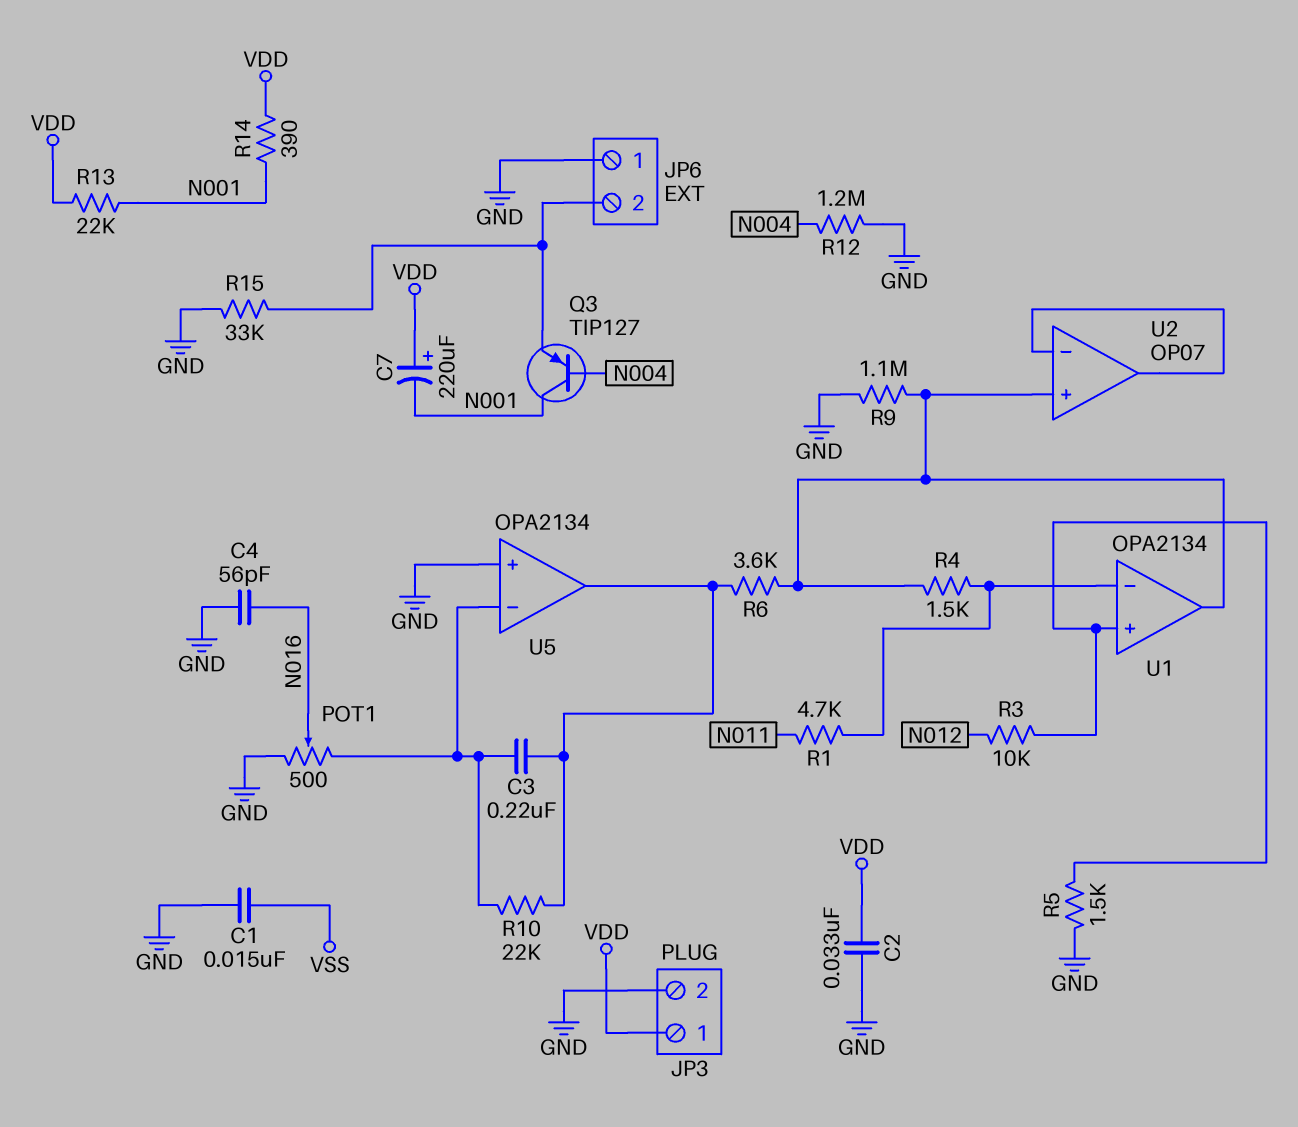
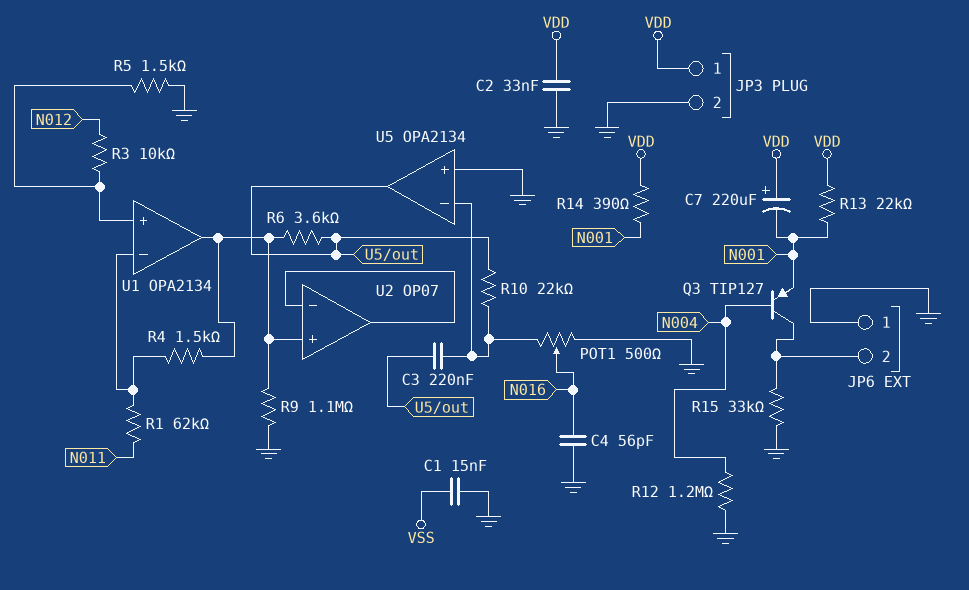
Q3: PNP TIP127 (B N004, C N001, E JP6/2) -> PNP TIP127 (B N004, C JP6/2, E N001)
R1: 4.7k (N011, U1/in-) -> 62k (N011, U1/in-)

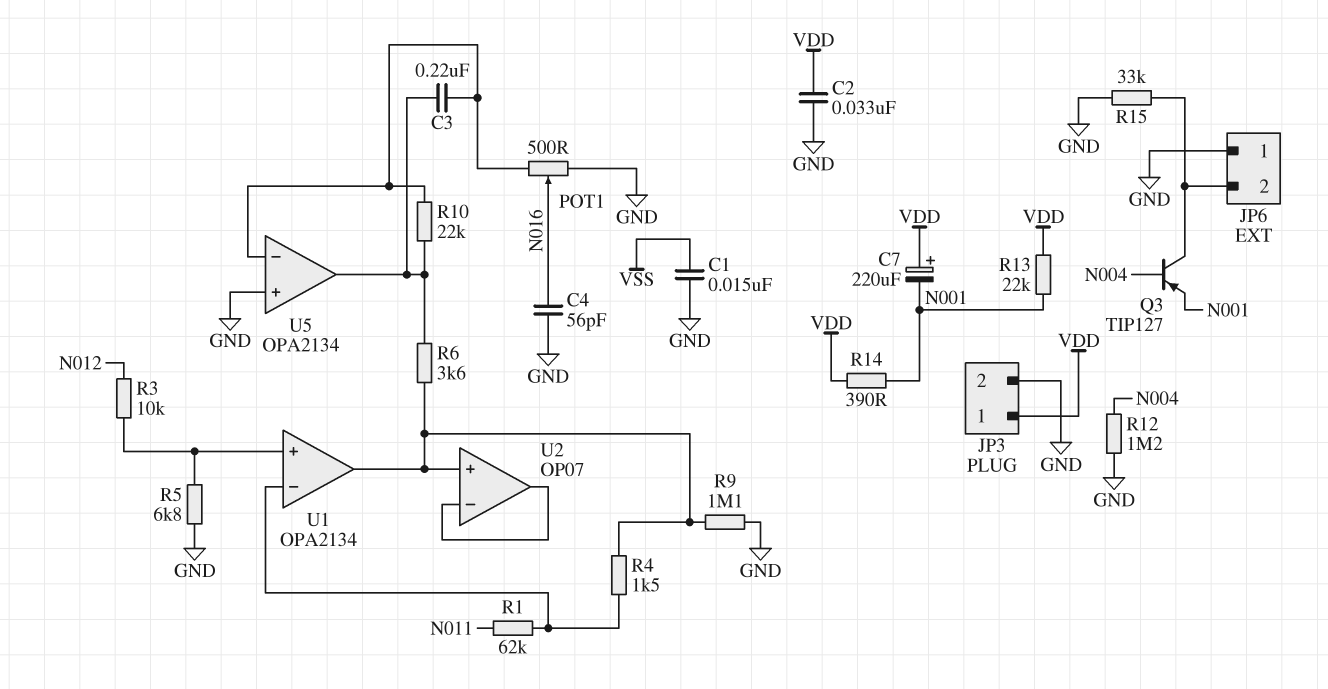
R5: 1.5k (GND, U1/in+) -> 6.8k (GND, U1/in+)

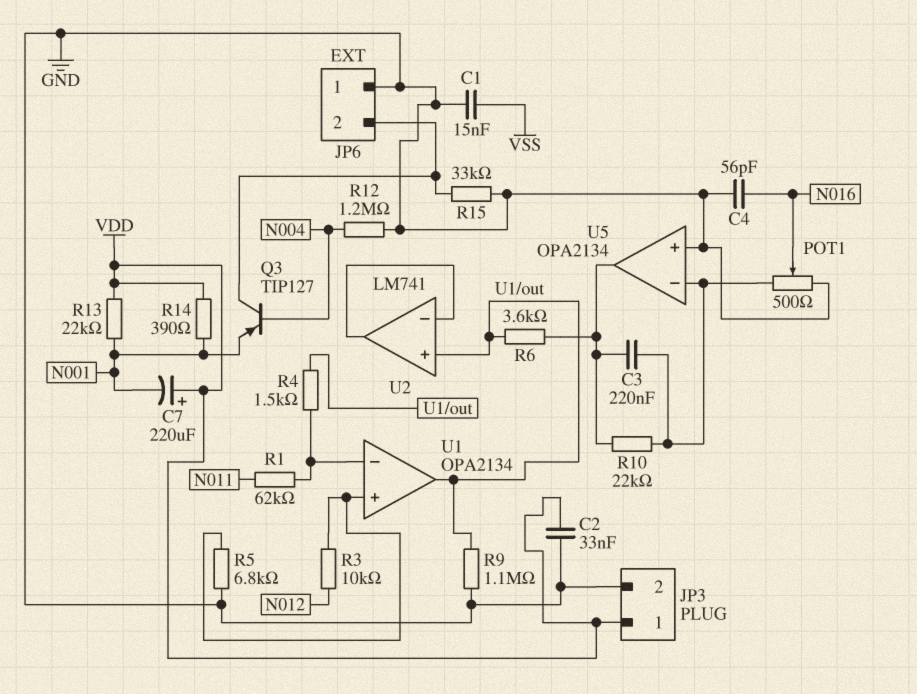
U2: OP07 -> LM741

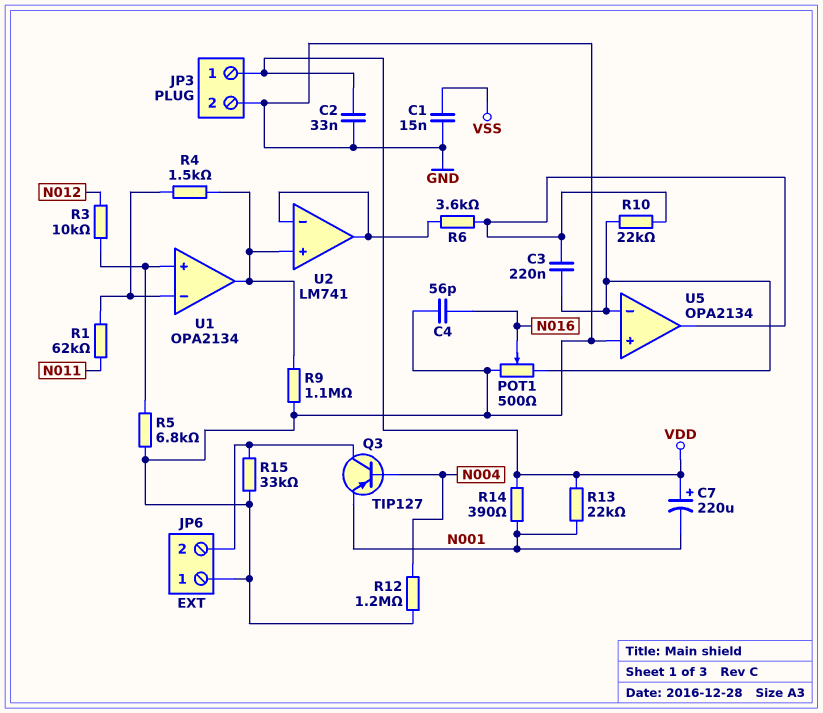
R6: 3.6k (U1/out, U5/out) -> 3.6k (U2/in-, U5/out)

